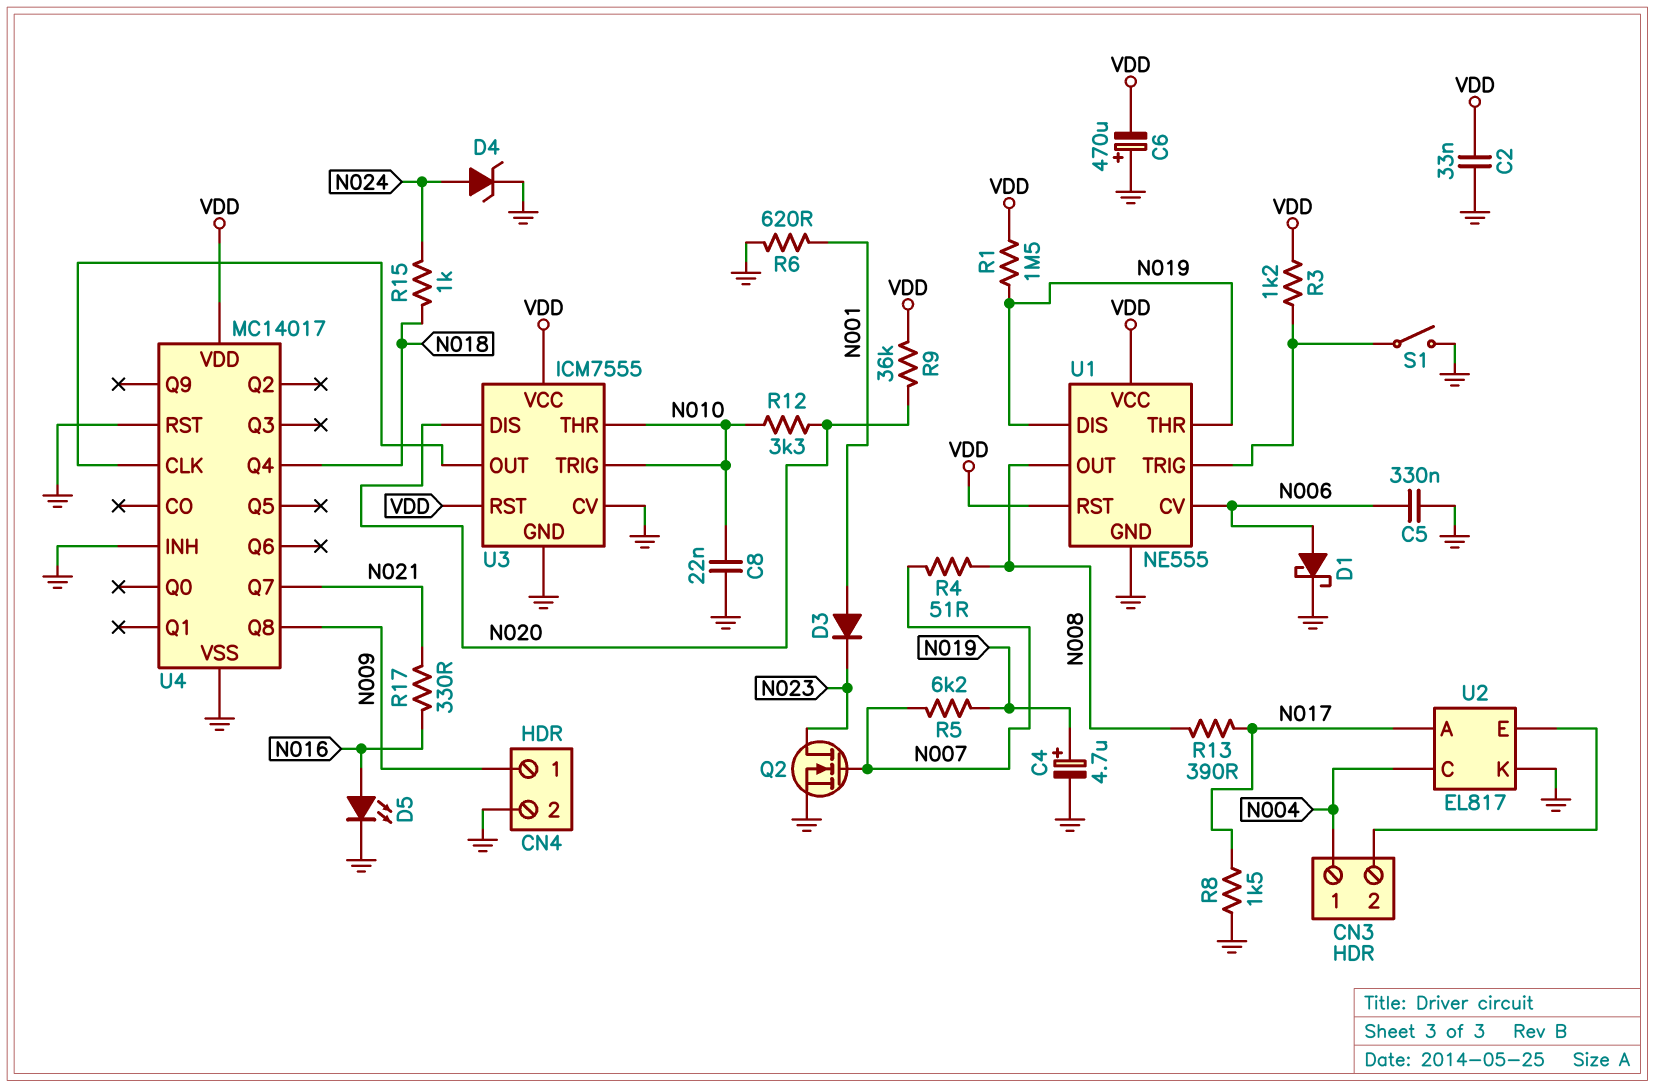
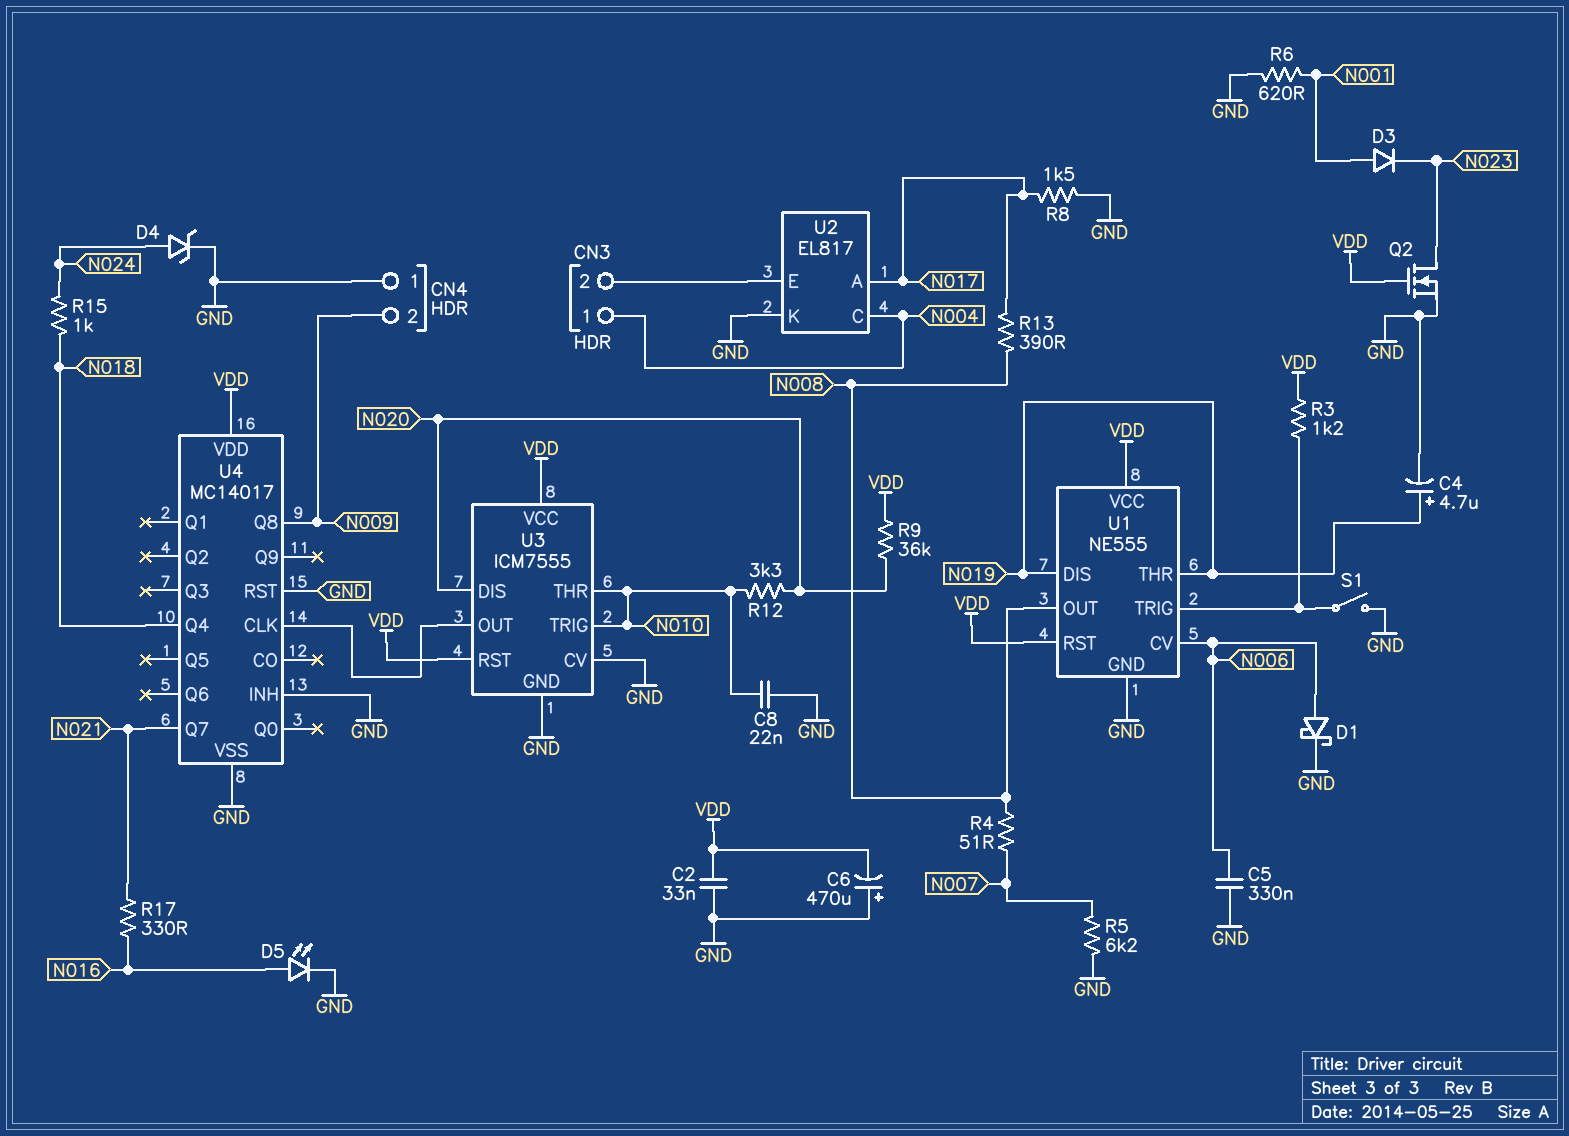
CN4 pin 1: N009 -> GND
CN4 pin 2: GND -> N009
Q2: NMOS (G N007, D N023, S GND) -> NMOS (G VDD, D N023, S GND)
R1: 1.5M (N019, VDD) -> none
R5: 6.2k (N007, N019) -> 6.2k (GND, N007)

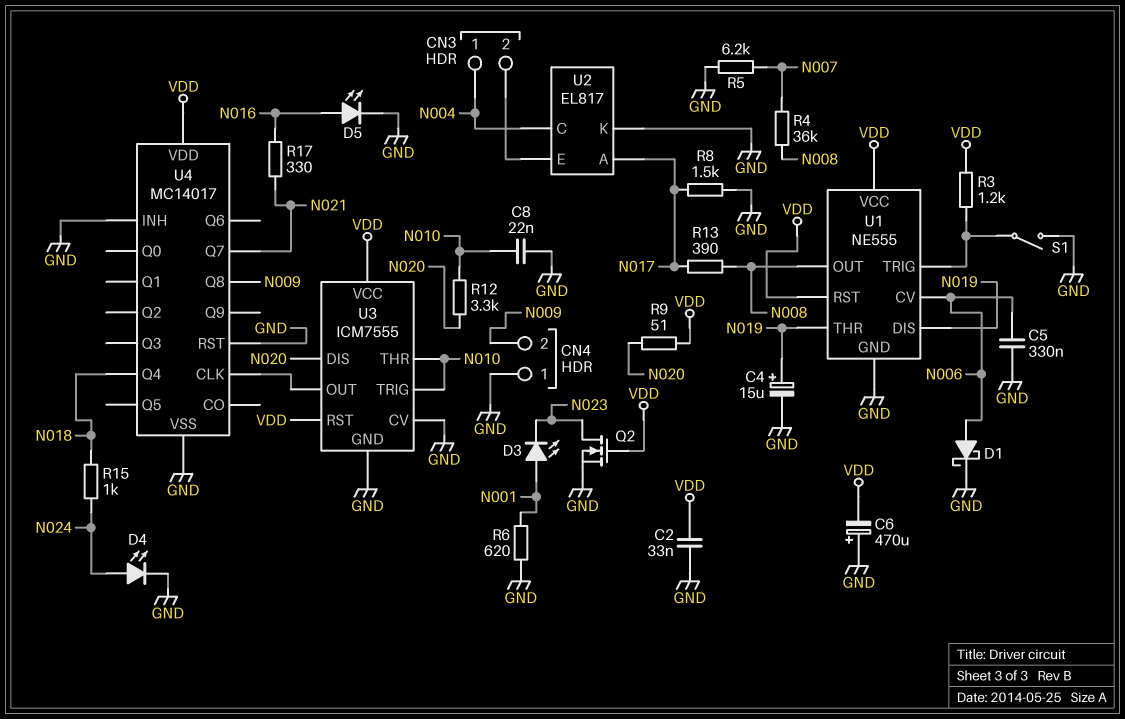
C4: 4.7uF (plus N019, minus GND) -> 15uF (plus N019, minus GND)
D3: diode (A N001, K N023) -> LED (A N001, K N023)
D4: zener (A N024, K GND) -> LED (A N024, K GND)
R4: 51 (N007, N008) -> 36k (N007, N008)
R9: 36k (N020, VDD) -> 51 (N020, VDD)

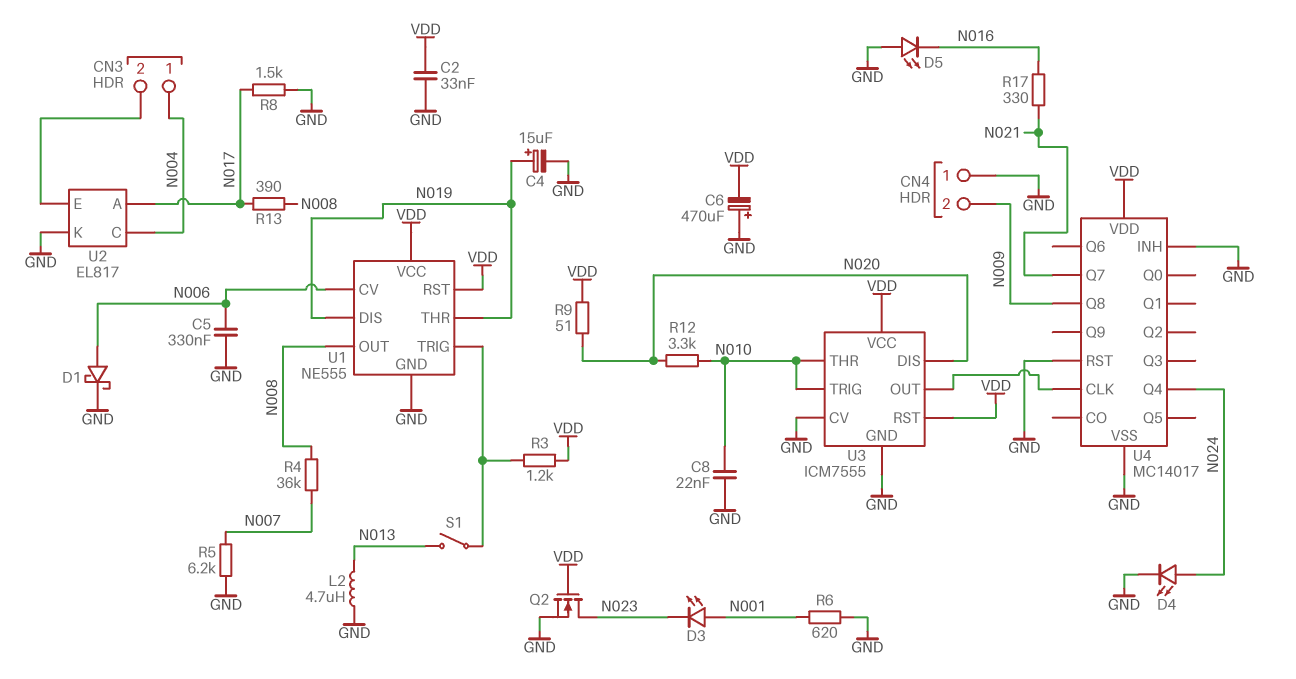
D5: LED (A N016, K GND) -> LED (A GND, K N016)
L2: none -> 4.7uH (GND, N013)
R15: 1k (N018, N024) -> none
S1: switch (GND, U1/TRIG) -> switch (N013, U1/TRIG)
U4 pin Q4: N018 -> N024

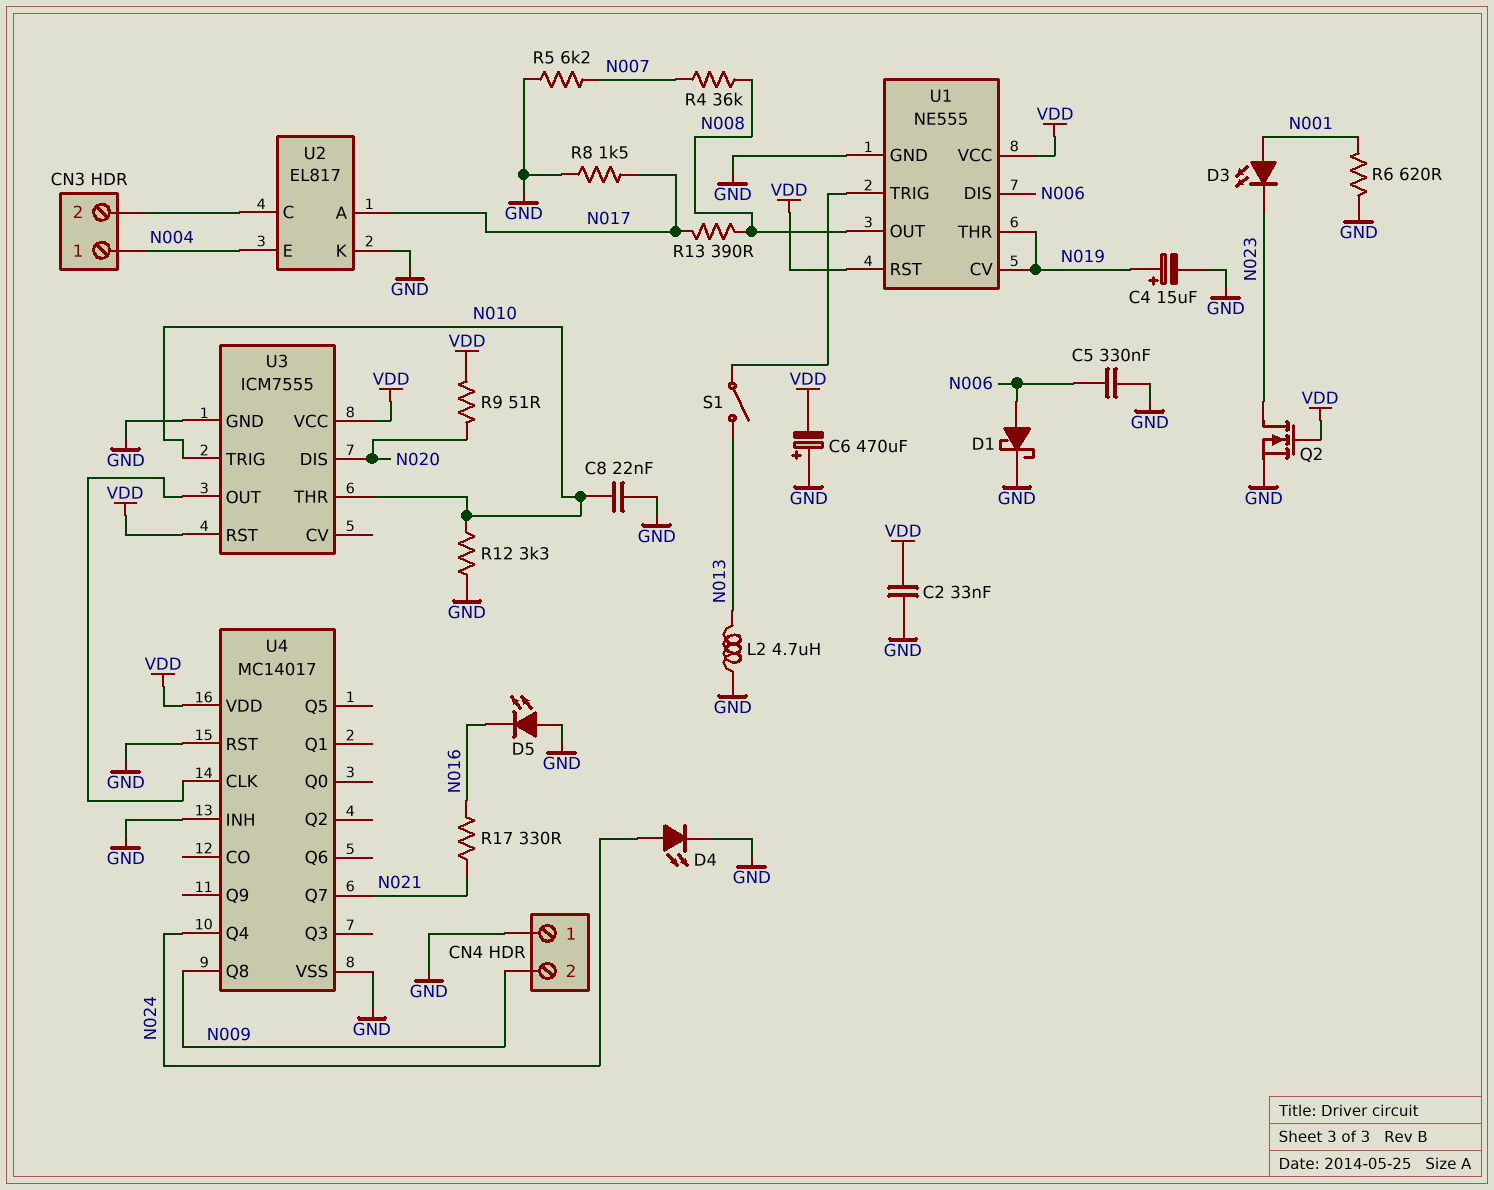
R3: 1.2k (U1/TRIG, VDD) -> none
R12: 3.3k (N010, N020) -> 3.3k (GND, N010)
U1 pin CV: N006 -> N019
U1 pin DIS: N019 -> N006
U2 pin C: N004 -> CN3/2
U2 pin E: CN3/2 -> N004
U3 pin CV: GND -> none

